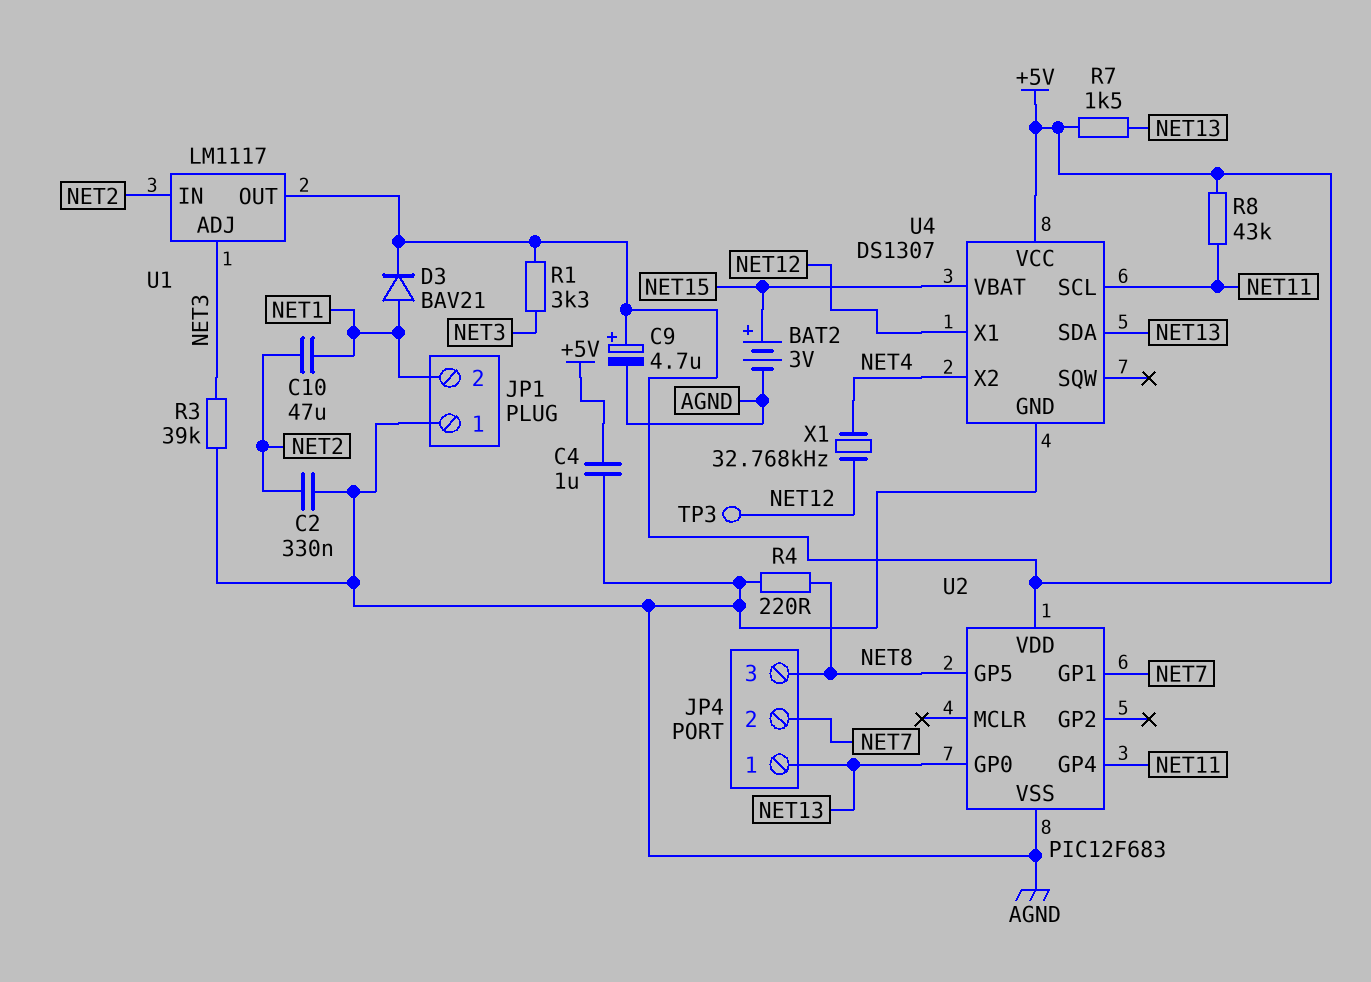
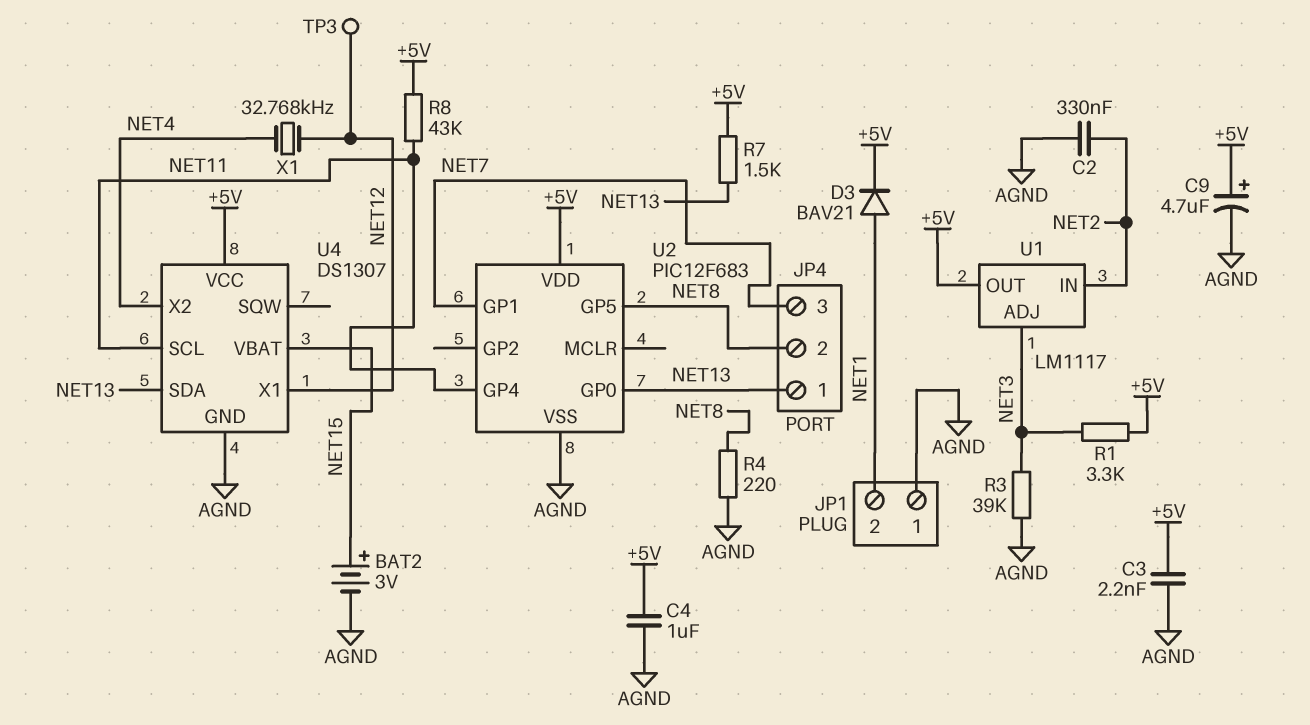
C3: none -> 2.2nF (+5V, AGND)
C10: 47uF (NET1, NET2) -> none
JP4 pin 2: NET7 -> NET8
JP4 pin 3: NET8 -> NET7

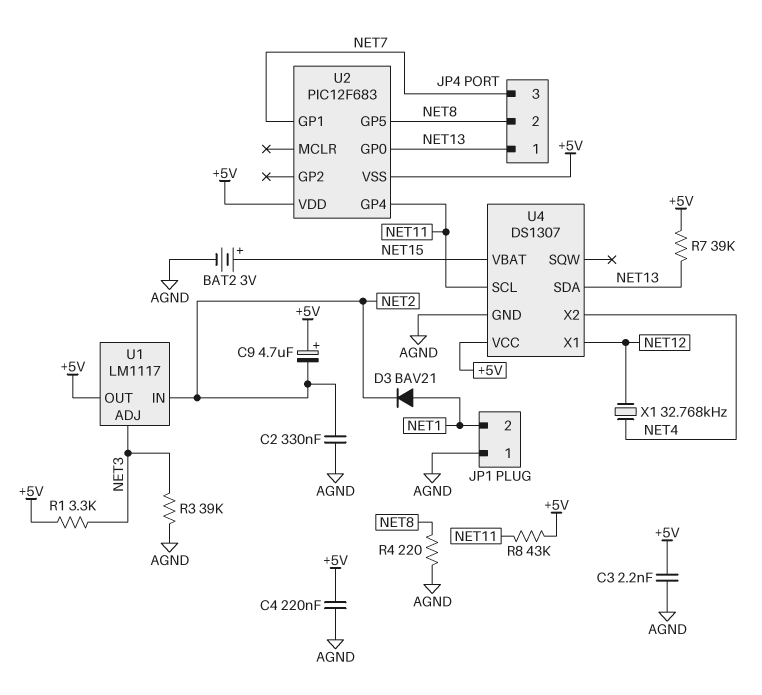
C4: 1uF (+5V, AGND) -> 220nF (+5V, AGND)
C9: 4.7uF (plus +5V, minus AGND) -> 4.7uF (plus +5V, minus NET2)
D3: diode BAV21 (A NET1, K +5V) -> diode BAV21 (A NET1, K NET2)
R7: 1.5k (+5V, NET13) -> 39k (+5V, NET13)
TP3: test point (NET12) -> none
U2 pin VSS: AGND -> +5V

